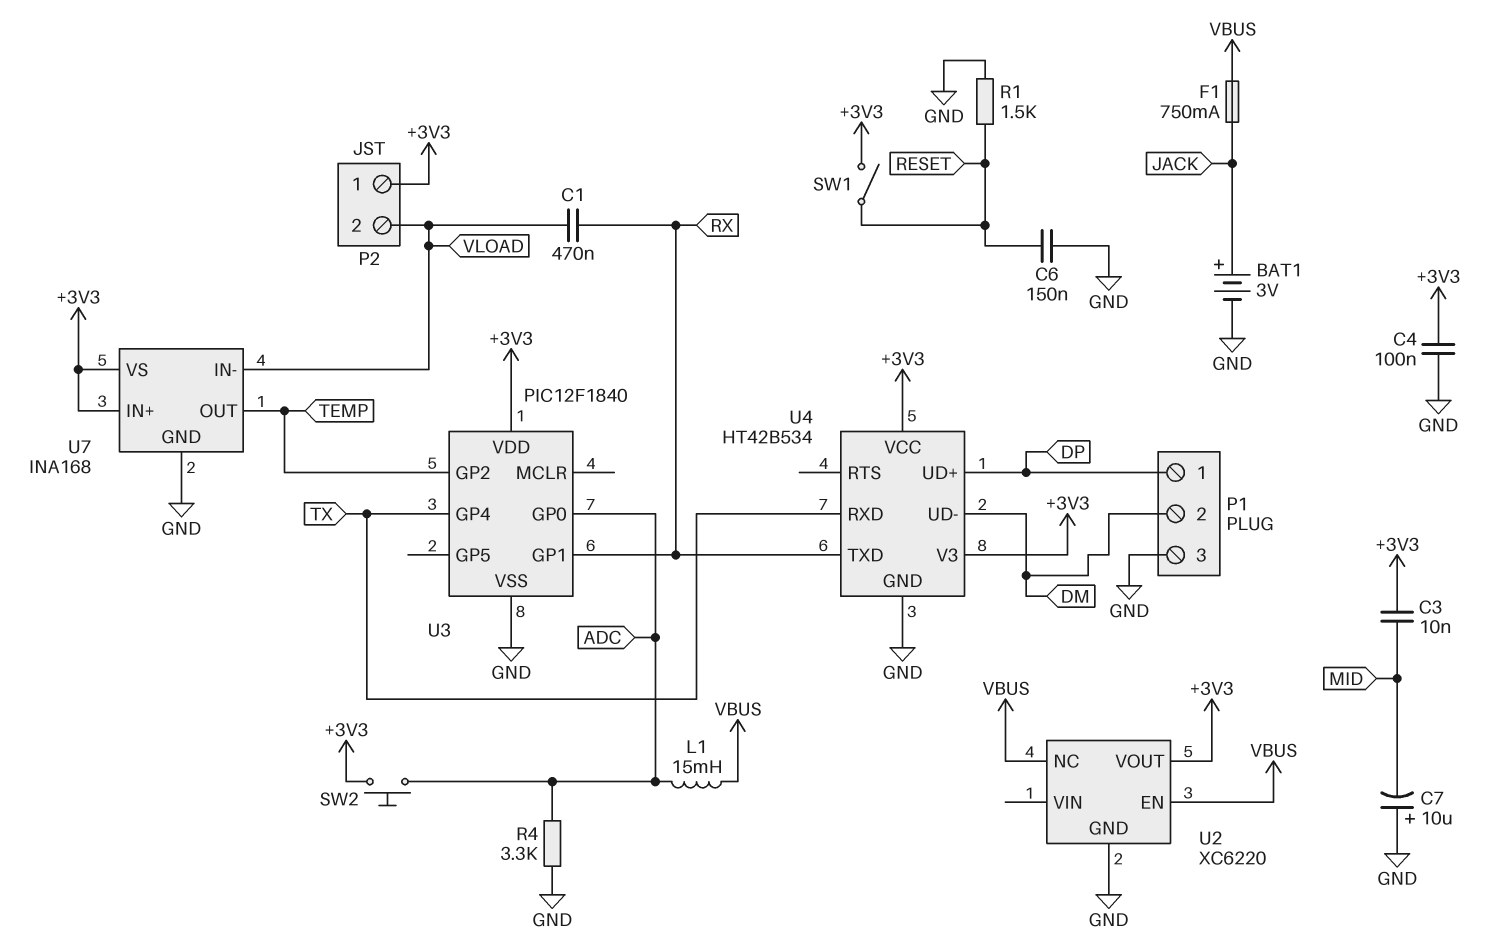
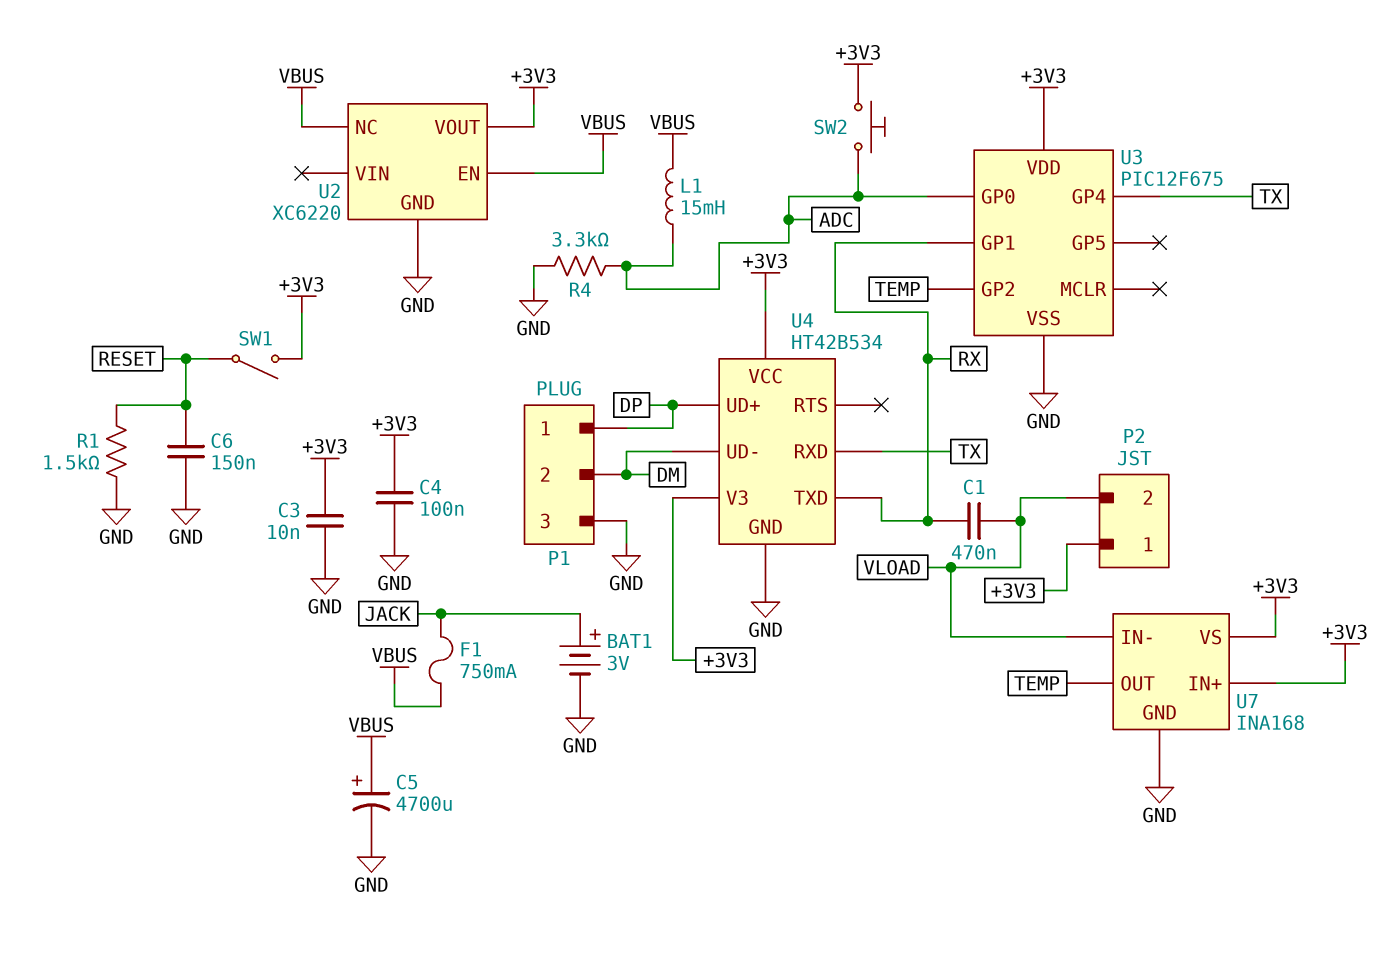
C3: 10nF (+3V3, MID) -> 10nF (+3V3, GND)
C5: none -> 4700uF (plus VBUS, minus GND)
C7: 10uF (plus GND, minus MID) -> none
U3: PIC12F1840 -> PIC12F675

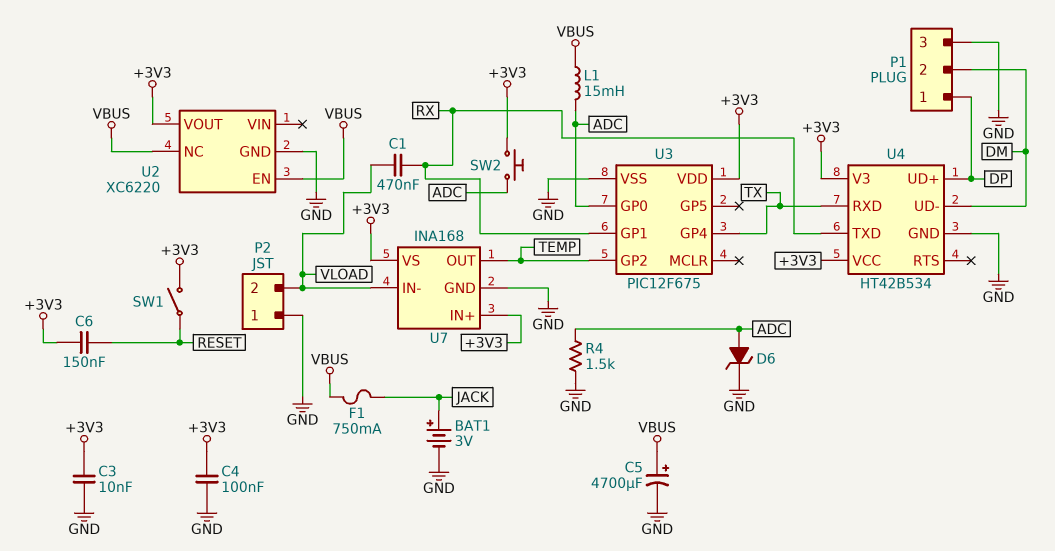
C6: 150nF (GND, RESET) -> 150nF (+3V3, RESET)
D6: none -> zener (A ADC, K GND)
P2 pin 1: +3V3 -> GND
R1: 1.5k (GND, RESET) -> none
R4: 3.3k (ADC, GND) -> 1.5k (ADC, GND)

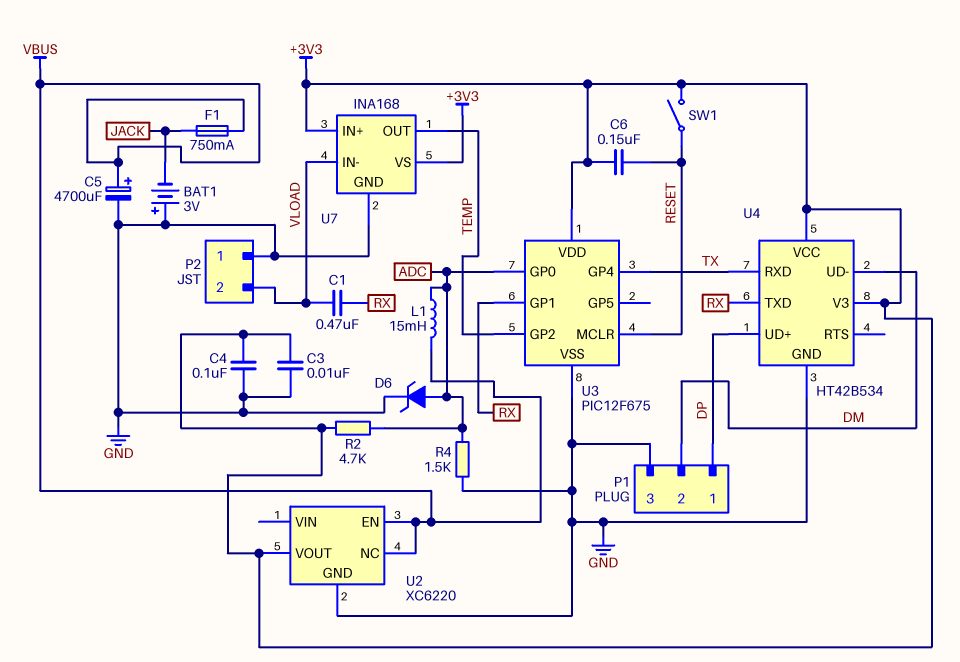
BAT1: 3V (plus JACK, minus GND) -> 3V (plus GND, minus JACK)
R2: none -> 4.7k (+3V3, ADC)
SW2: button (+3V3, ADC) -> none
U3 pin MCLR: none -> RESET

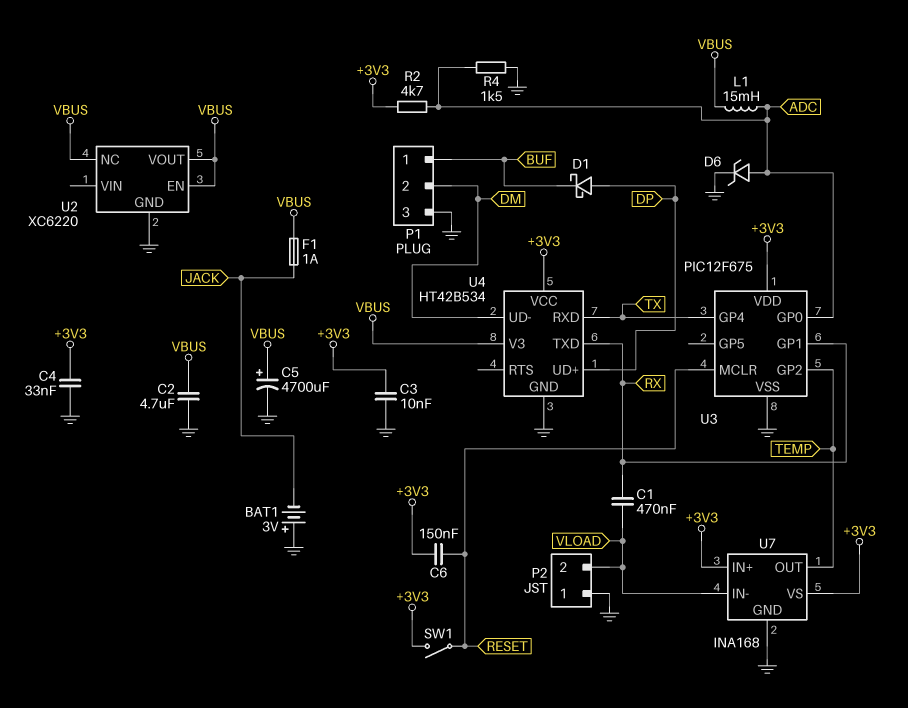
C2: none -> 4.7uF (GND, VBUS)
C4: 100nF (+3V3, GND) -> 33nF (+3V3, GND)
D1: none -> schottky (A DP, K BUF)
F1: 750mA (JACK, VBUS) -> 1A (JACK, VBUS)
P1 pin 1: DP -> BUF
U2 pin VOUT: +3V3 -> VBUS
U4 pin V3: +3V3 -> VBUS

